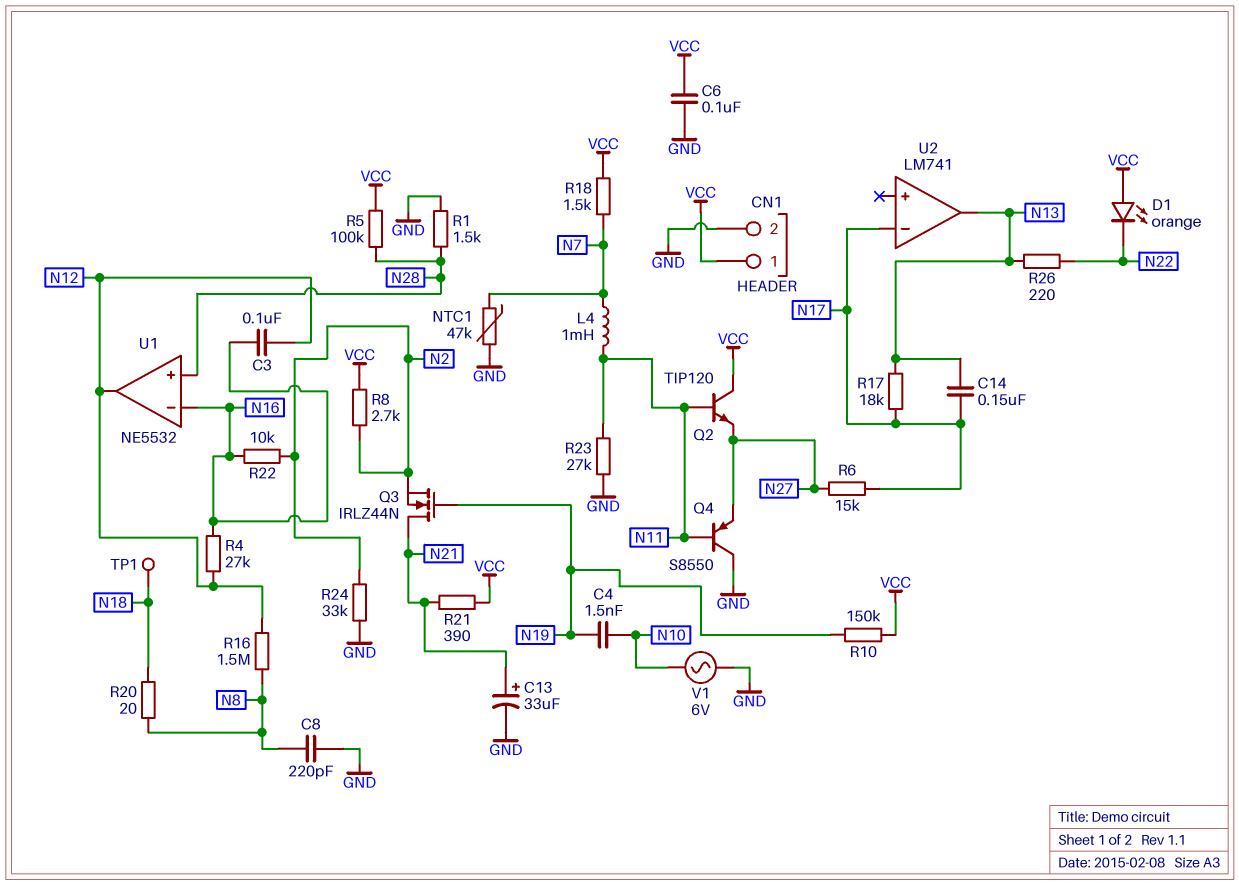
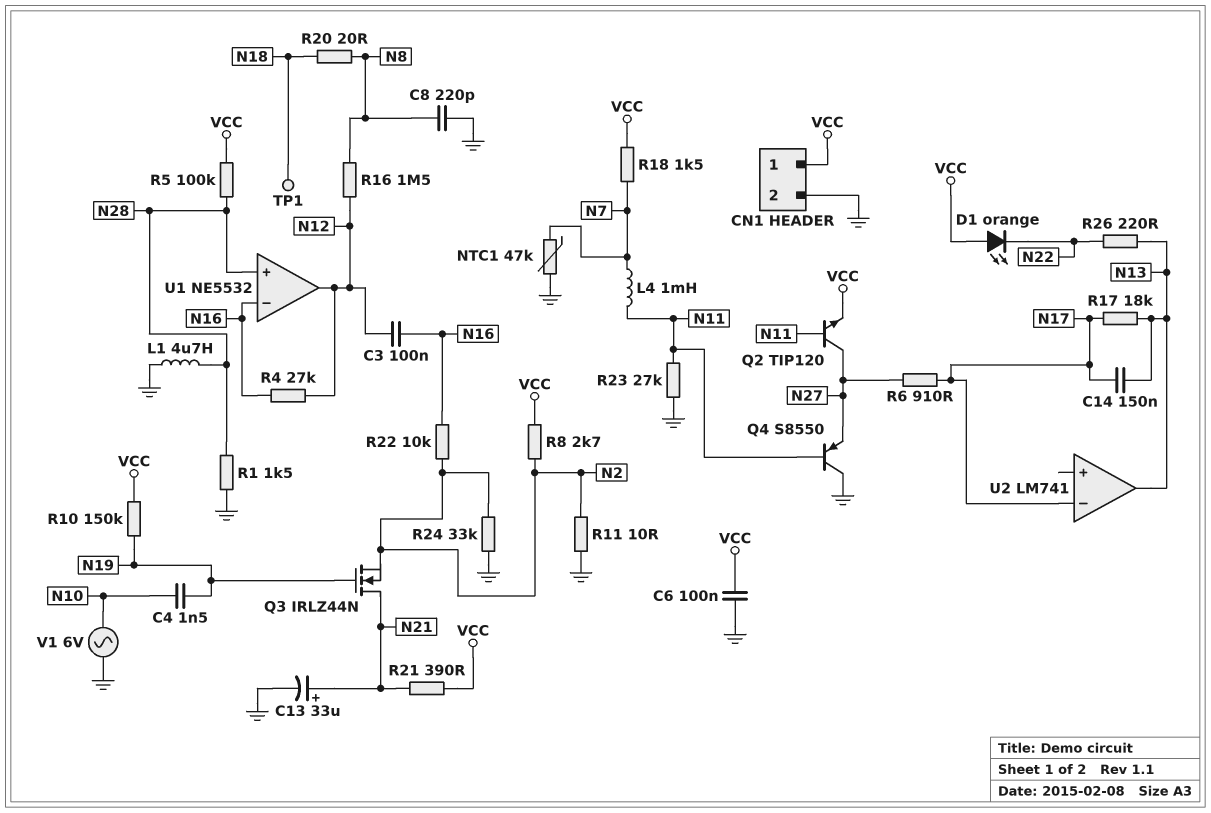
L1: none -> 4.7uH (GND, N28)
Q2: NPN TIP120 (B N11, C VCC, E N27) -> NPN TIP120 (B N11, C N27, E VCC)
R6: 15k (N17, N27) -> 910 (N17, N27)
R11: none -> 10 (GND, N2)

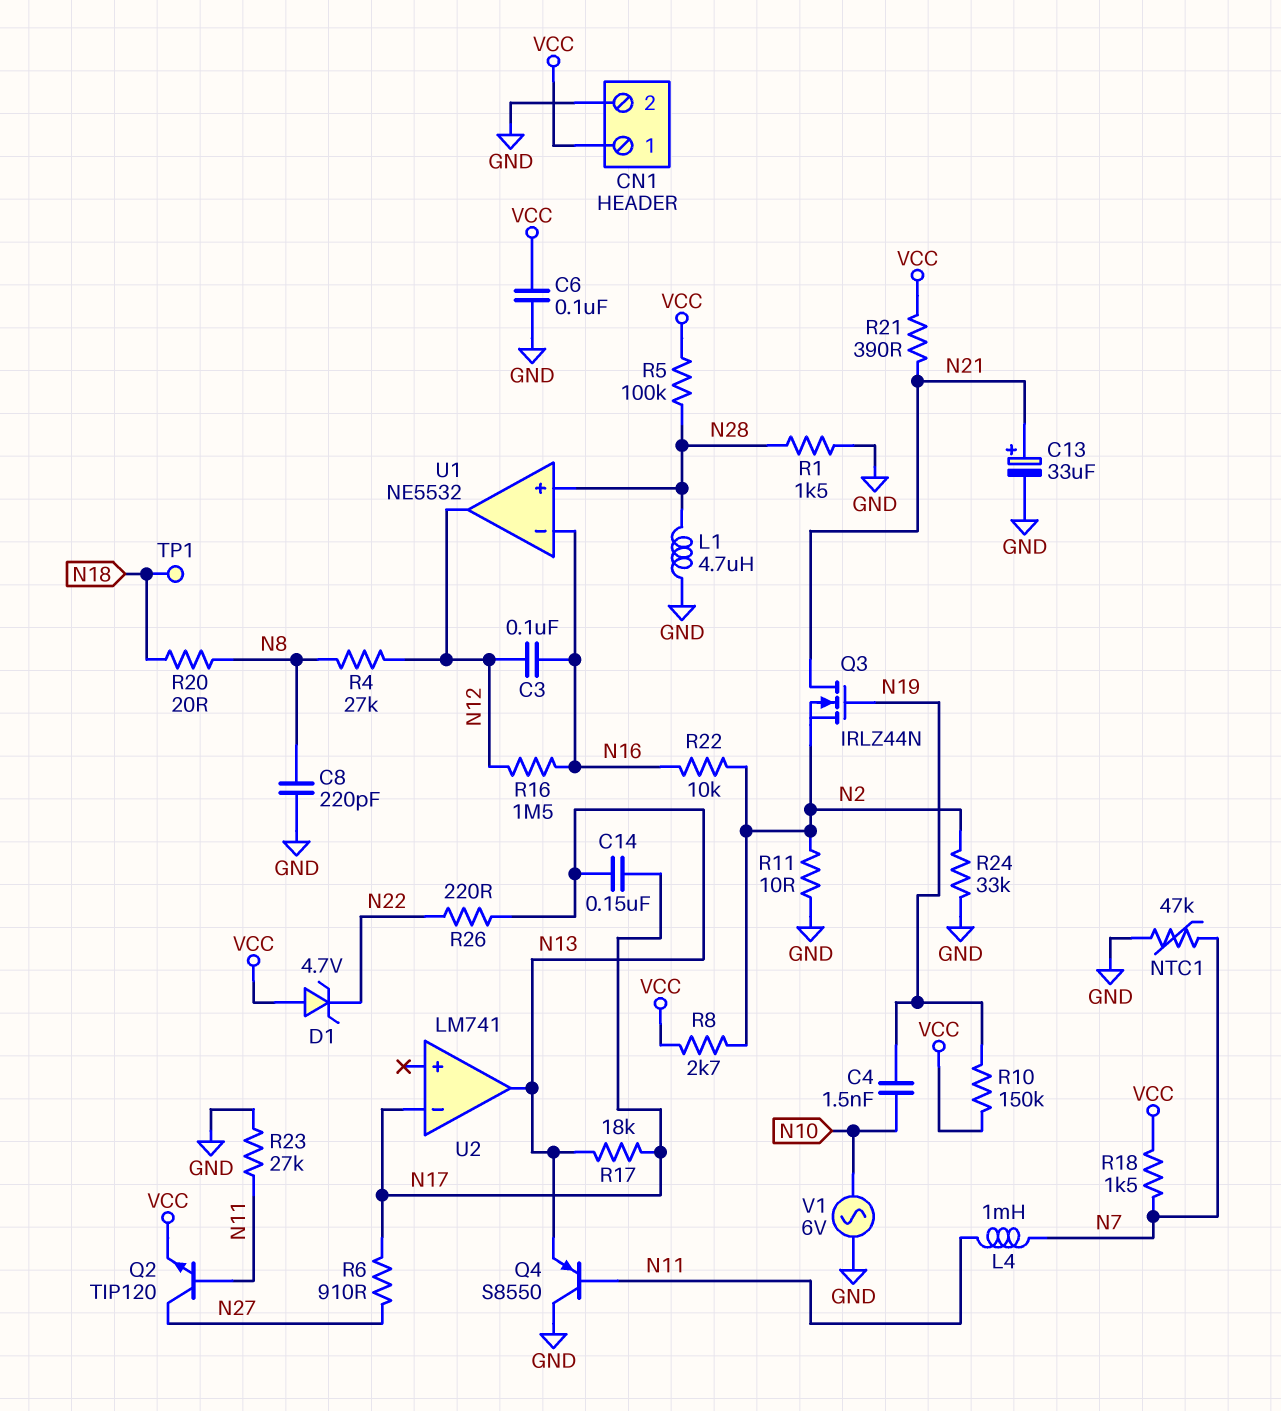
D1: LED orange (A VCC, K N22) -> zener 4.7V (A VCC, K N22)
Q4: PNP S8550 (B N11, C GND, E N27) -> PNP S8550 (B N11, C GND, E N13)
R4: 27k (N12, N16) -> 27k (N8, N12)
R16: 1.5M (N8, N12) -> 1.5M (N12, N16)

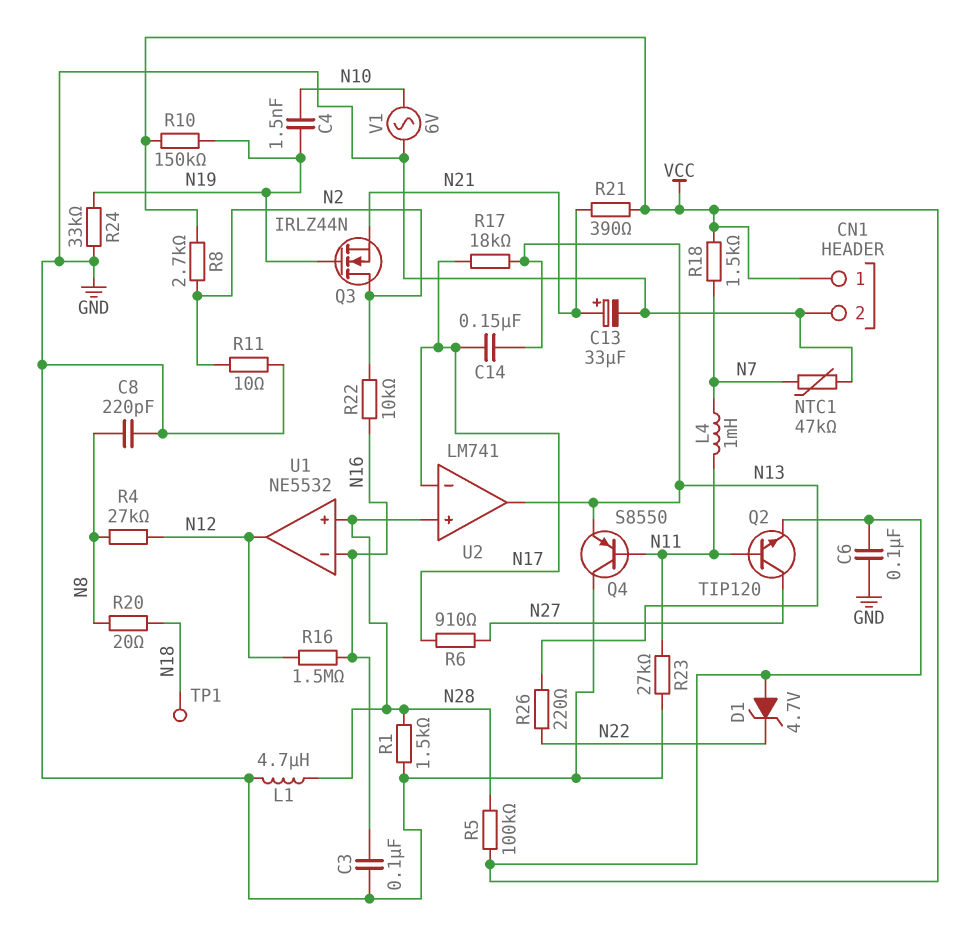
C3: 100nF (N12, N16) -> 100nF (GND, N16)
Q3: NMOS IRLZ44N (G N19, D N21, S N2) -> NMOS IRLZ44N (G N19, D N2, S N21)
R24: 33k (GND, N2) -> 33k (GND, N19)
U2 pin in+: none -> N28

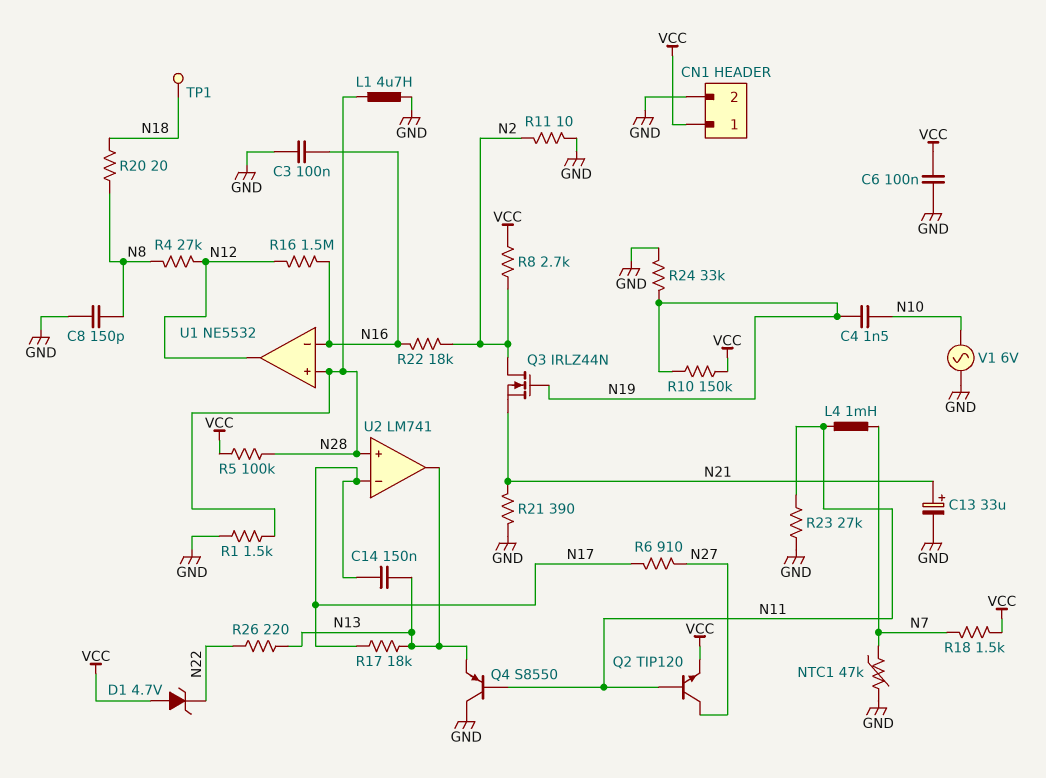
C8: 220pF (GND, N8) -> 150pF (GND, N8)
R21: 390 (N21, VCC) -> 390 (GND, N21)
R22: 10k (N2, N16) -> 18k (N2, N16)

